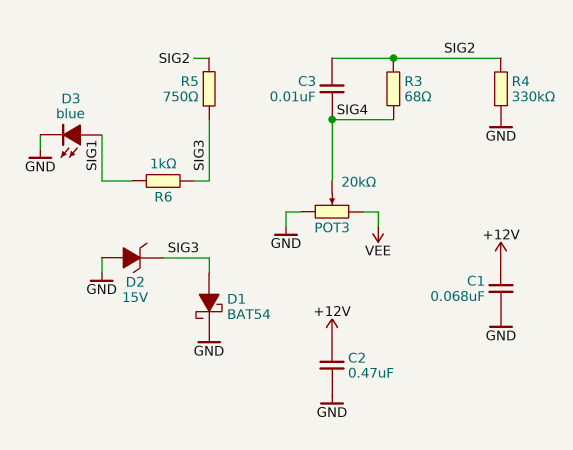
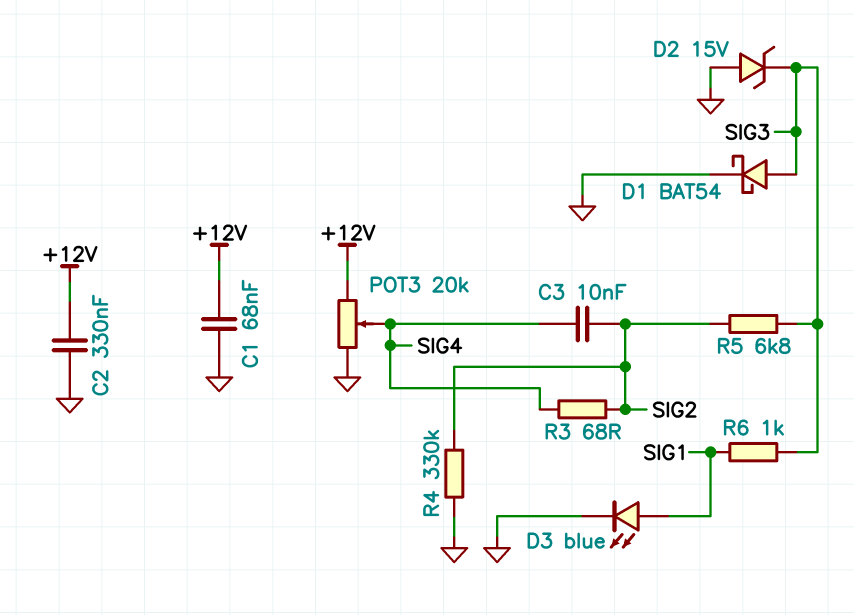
C2: 470nF (+12V, GND) -> 330nF (+12V, GND)
POT3: 20k (GND, VEE, wiper SIG4) -> 20k (+12V, GND, wiper SIG4)
R5: 750 (SIG2, SIG3) -> 6.8k (SIG2, SIG3)

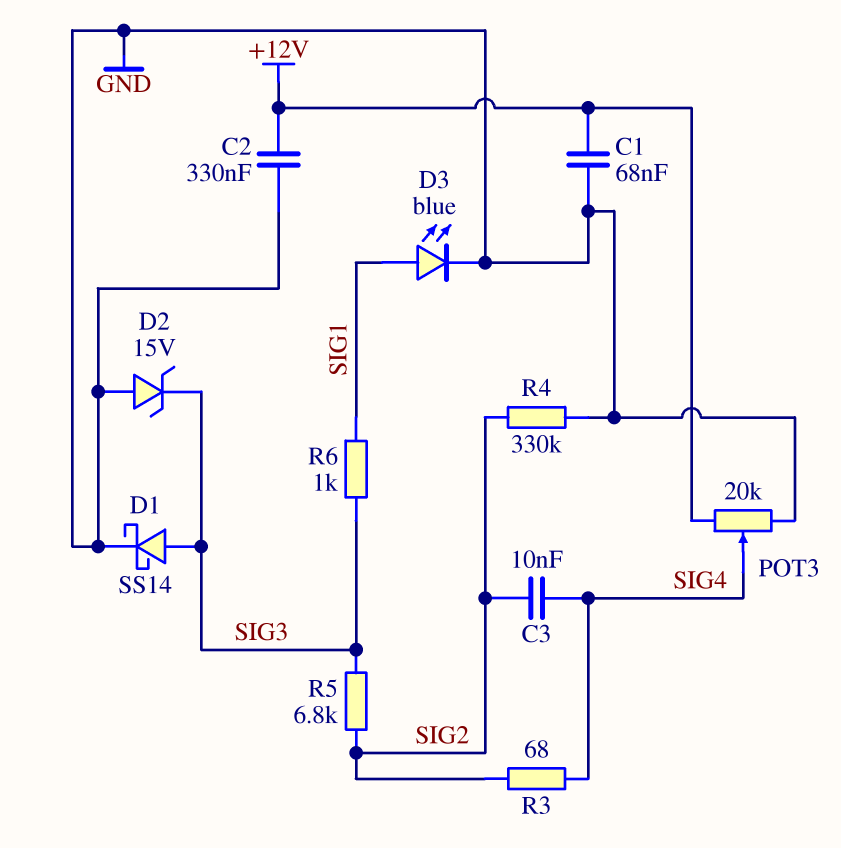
D1: schottky BAT54 (A SIG3, K GND) -> schottky SS14 (A SIG3, K GND)

